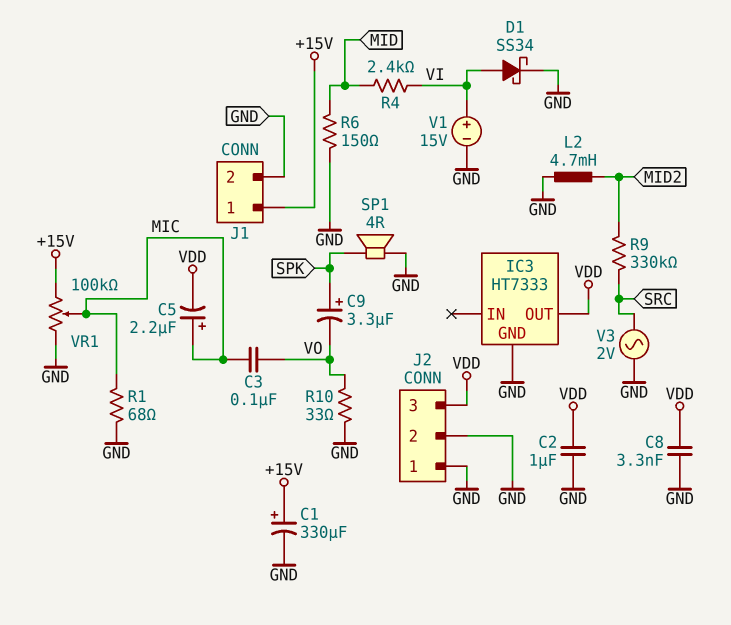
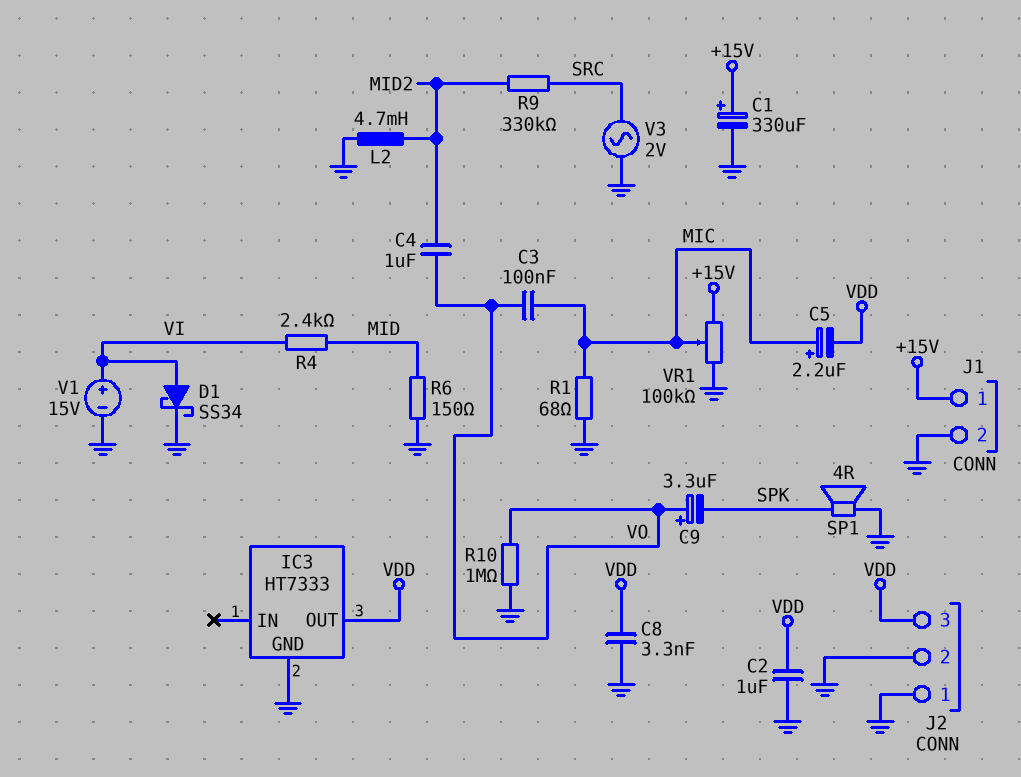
C4: none -> 1uF (MID2, VO)
C9: 3.3uF (plus SPK, minus VO) -> 3.3uF (plus VO, minus SPK)
R10: 33 (GND, VO) -> 1M (GND, VO)

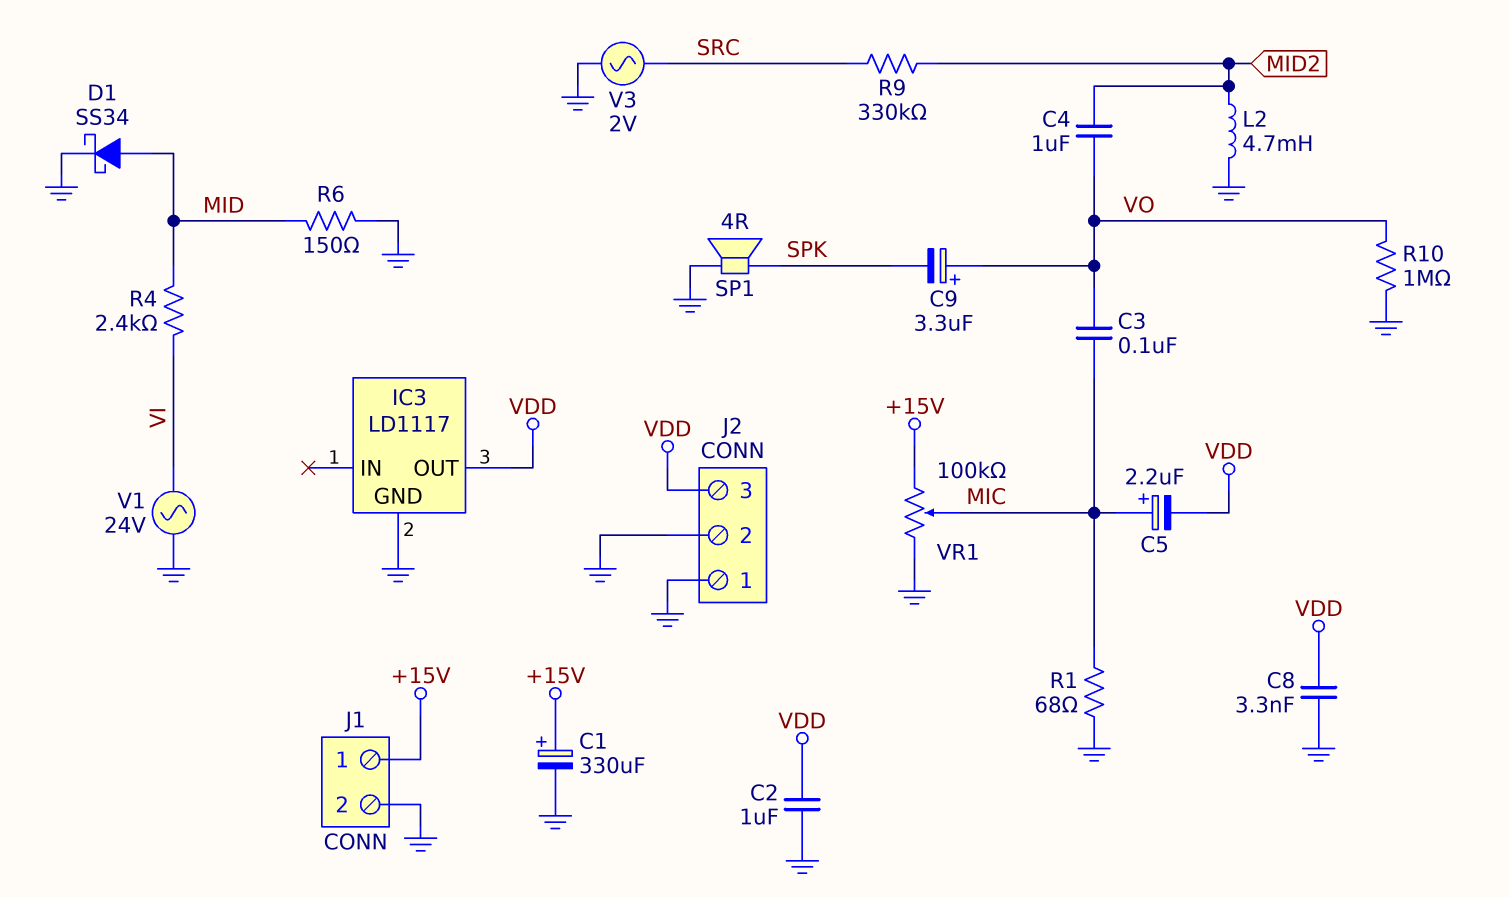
D1: schottky SS34 (A VI, K GND) -> schottky SS34 (A MID, K GND)
IC3: HT7333 -> LD1117
V1: 15V (plus VI, minus GND) -> AC 24V (GND, VI)

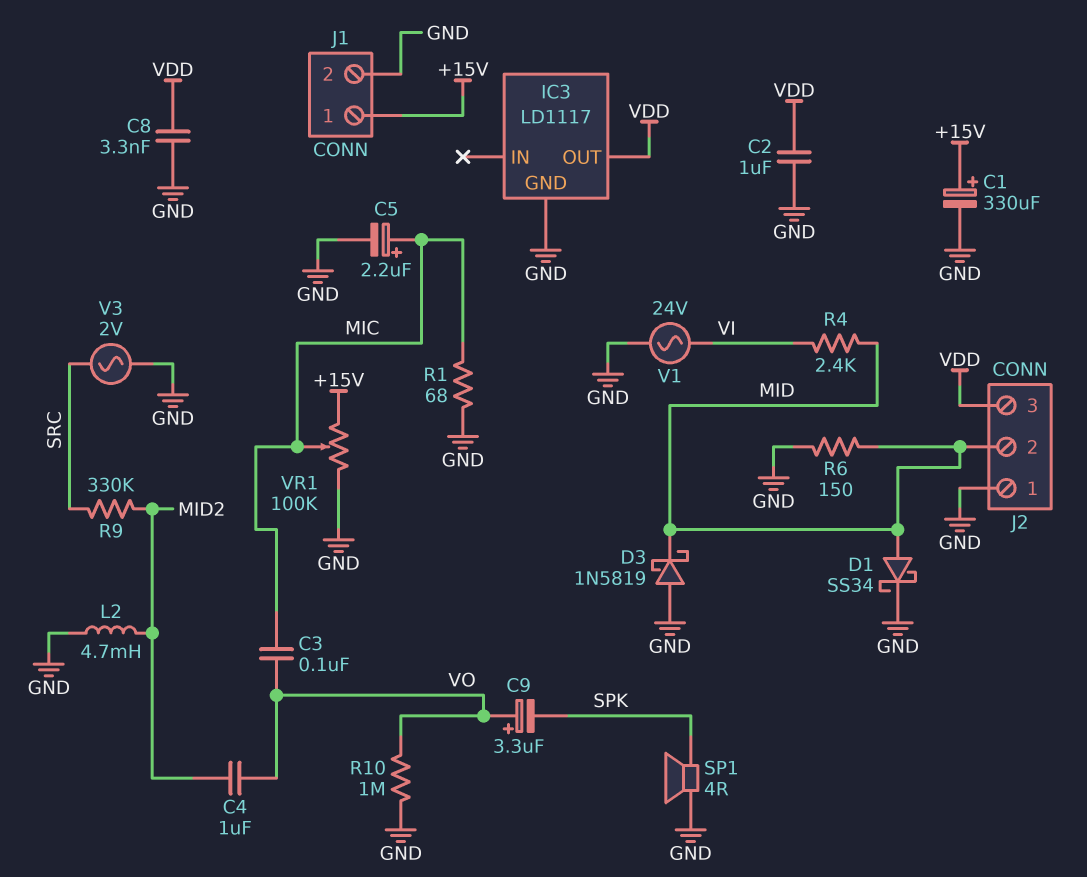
C5: 2.2uF (plus MIC, minus VDD) -> 2.2uF (plus MIC, minus GND)
D3: none -> schottky 1N5819 (A GND, K MID)
J2 pin 2: GND -> MID

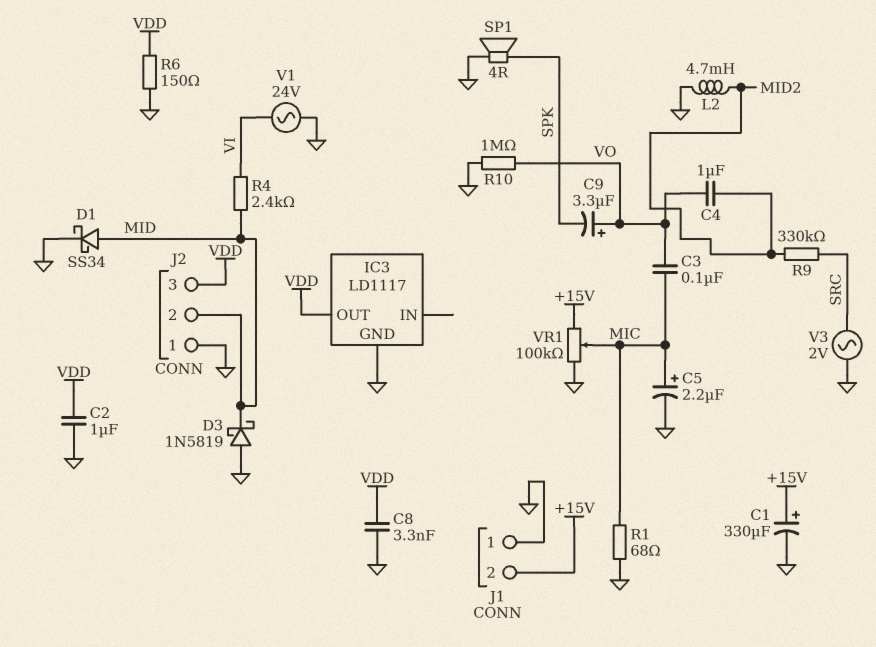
J1 pin 1: +15V -> GND
J1 pin 2: GND -> +15V
R6: 150 (GND, MID) -> 150 (GND, VDD)

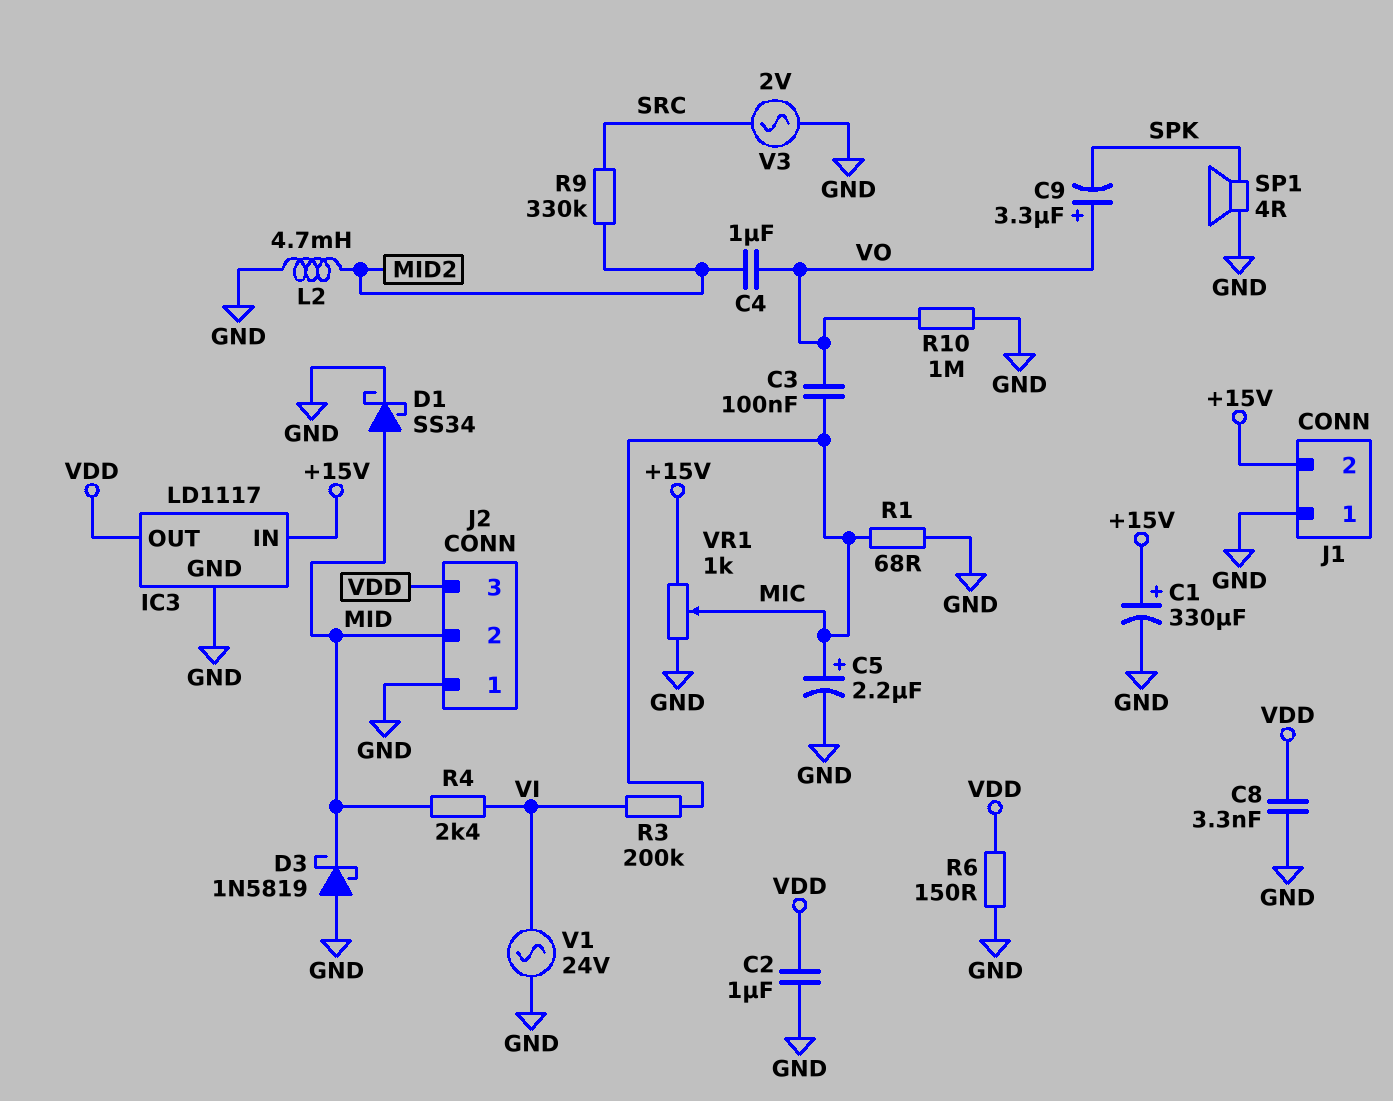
IC3 pin IN: none -> +15V
R3: none -> 200k (MIC, VI)
VR1: 100k (+15V, GND, wiper MIC) -> 1k (+15V, GND, wiper MIC)

